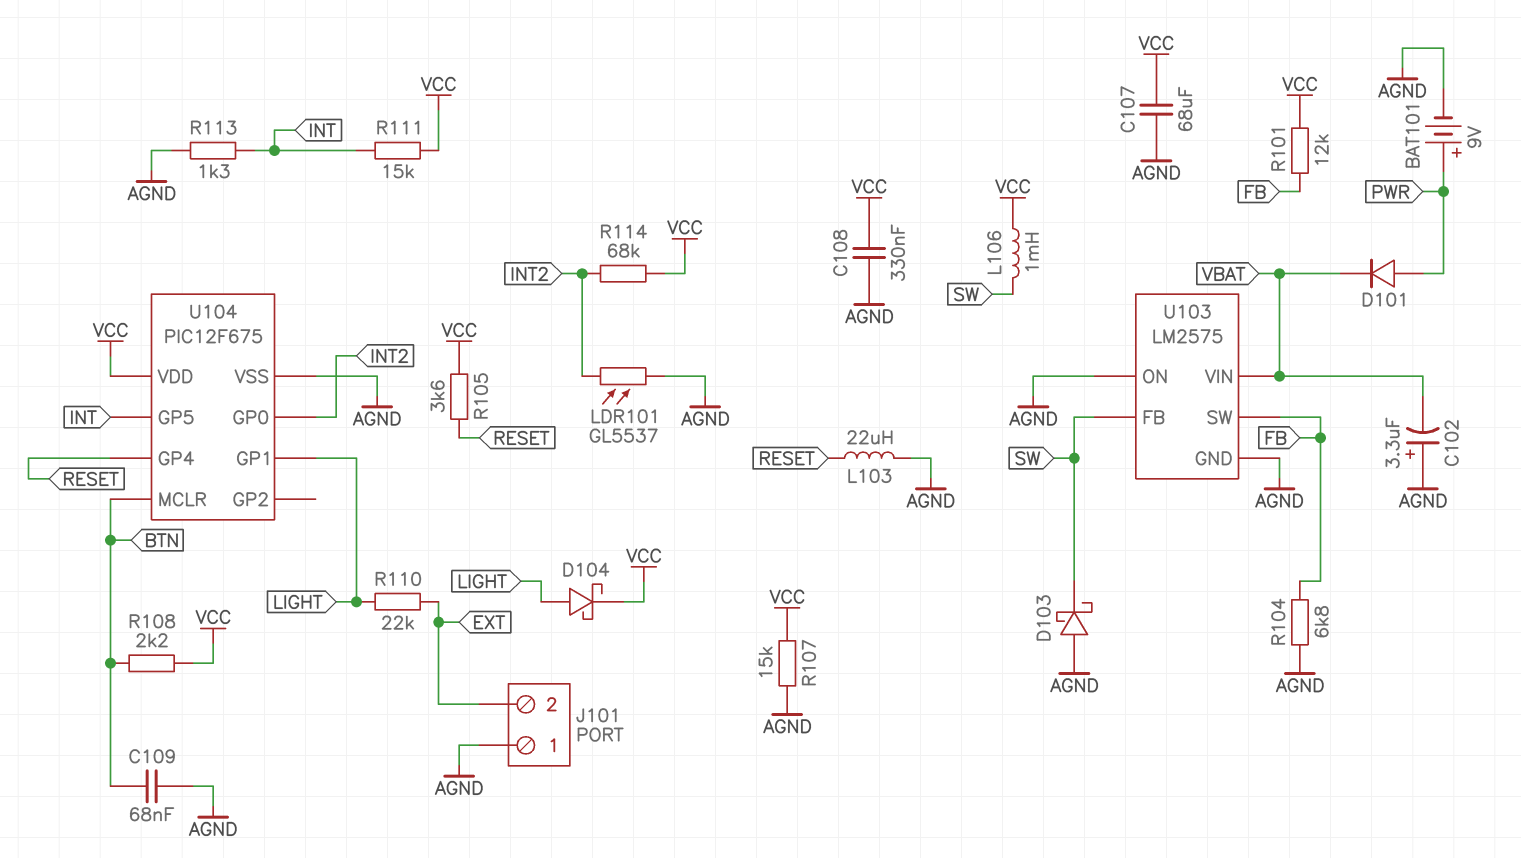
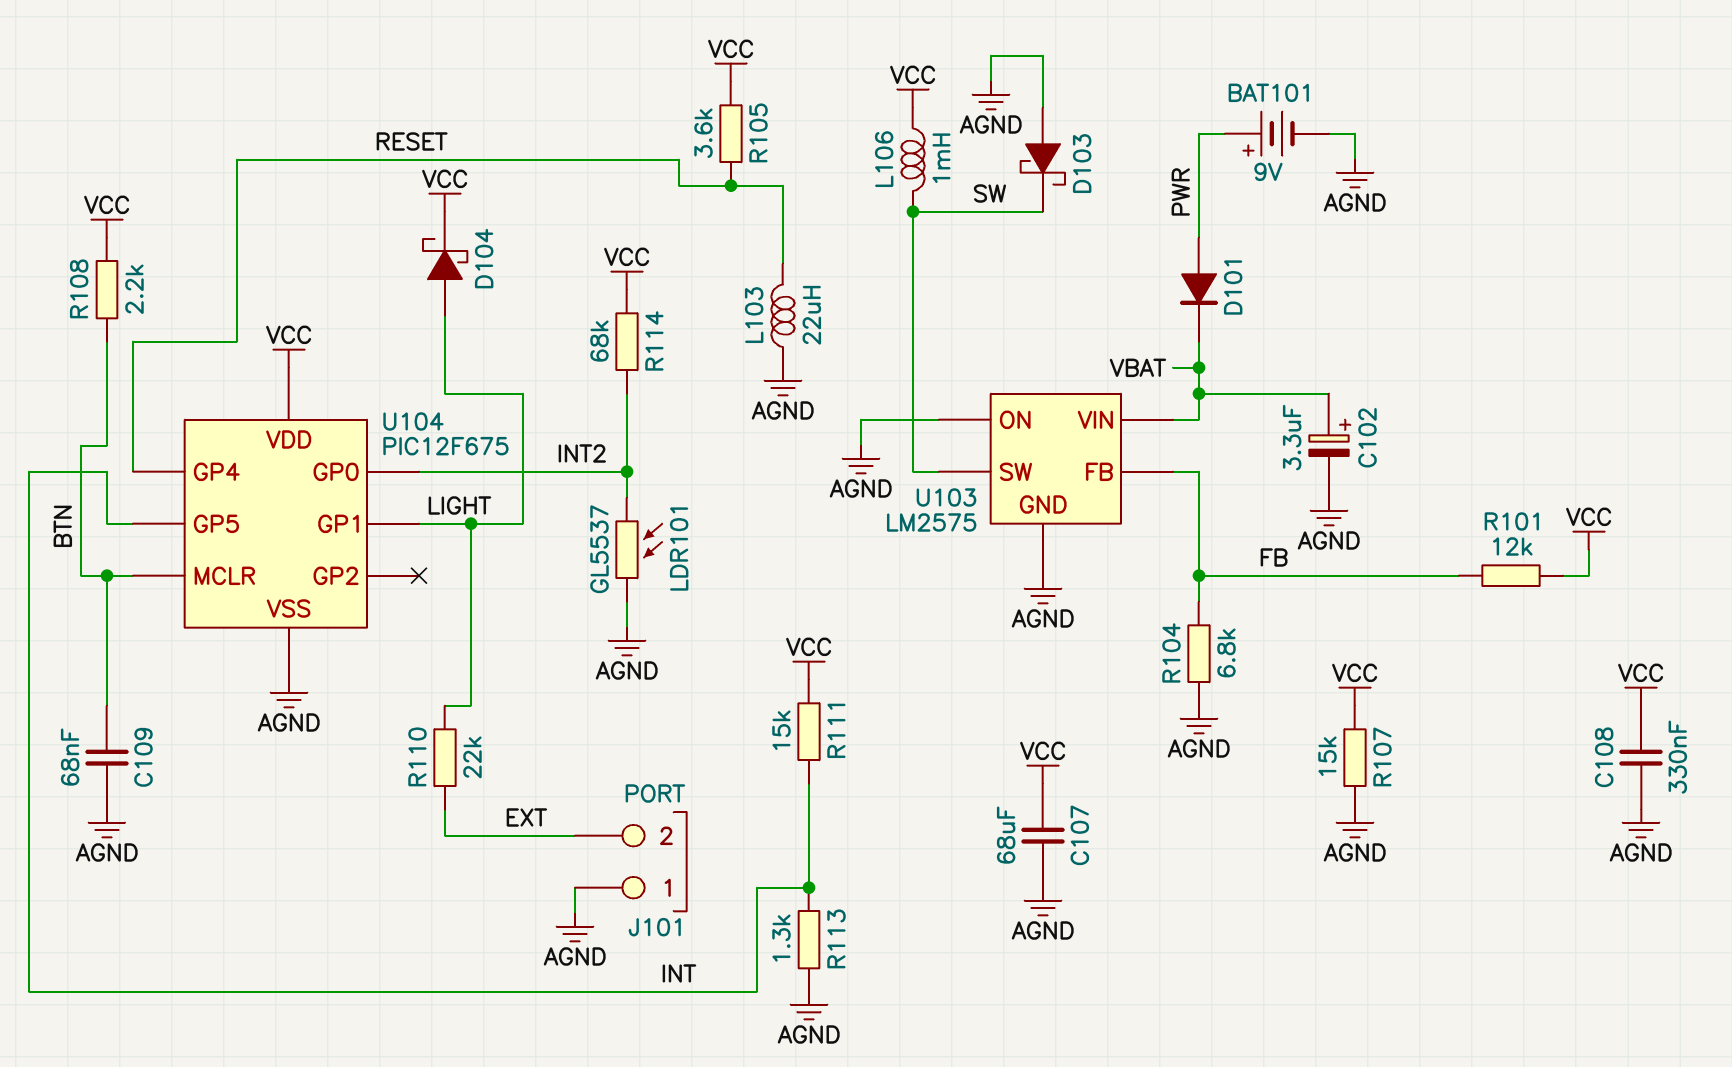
C102: 3.3uF (plus AGND, minus VBAT) -> 3.3uF (plus VBAT, minus AGND)
U103 pin FB: SW -> FB
U103 pin SW: FB -> SW

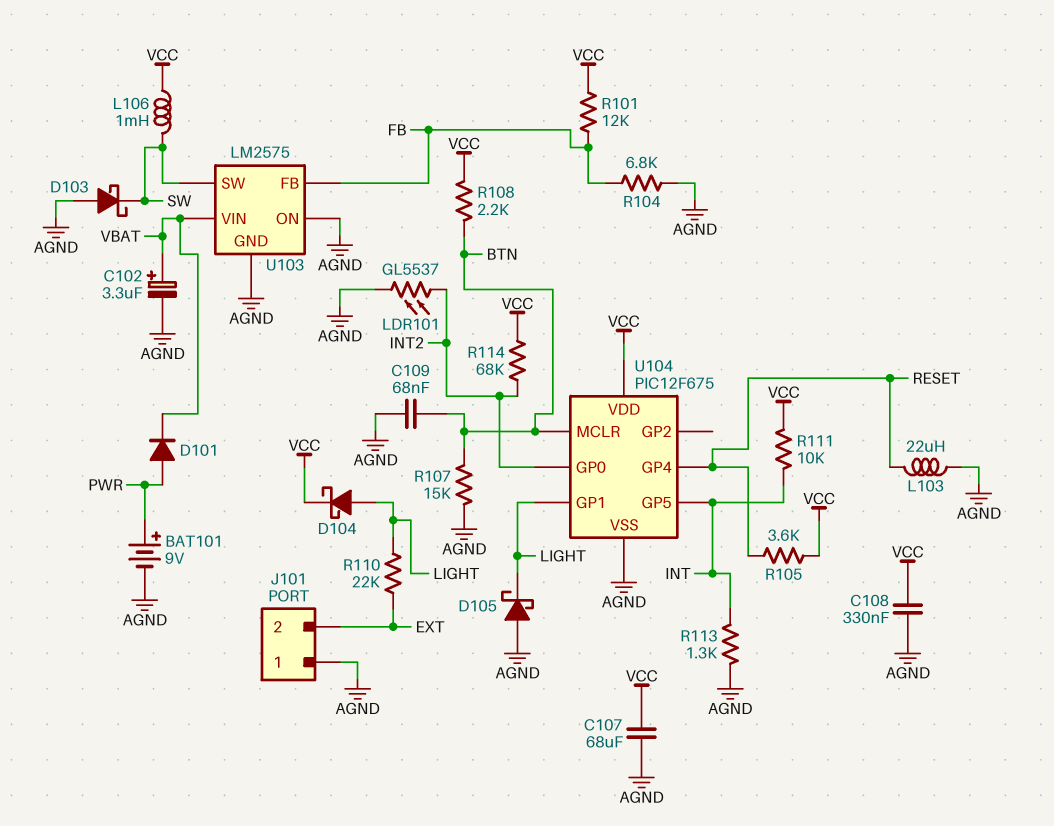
D105: none -> schottky (A AGND, K LIGHT)
R107: 15k (AGND, VCC) -> 15k (AGND, BTN)
R111: 15k (INT, VCC) -> 10k (INT, VCC)

